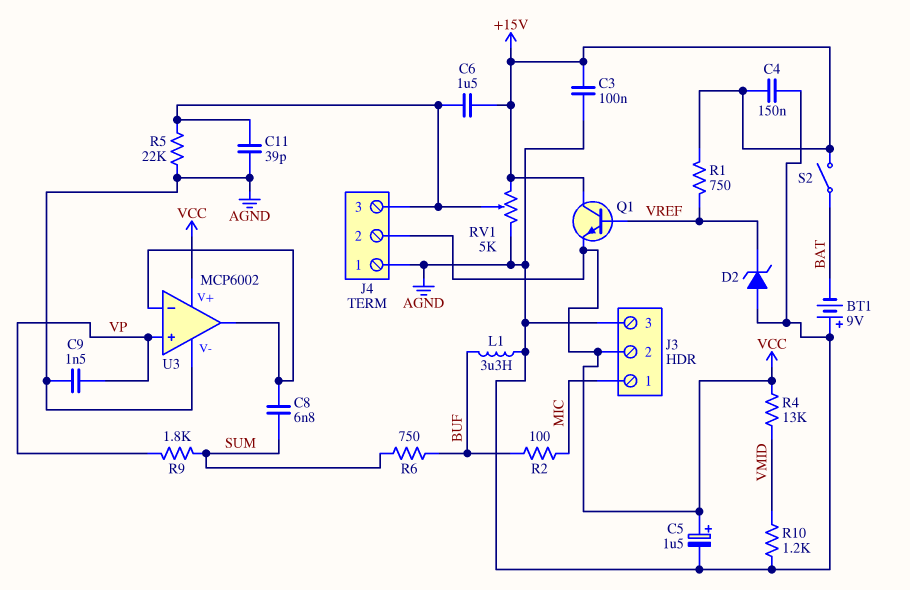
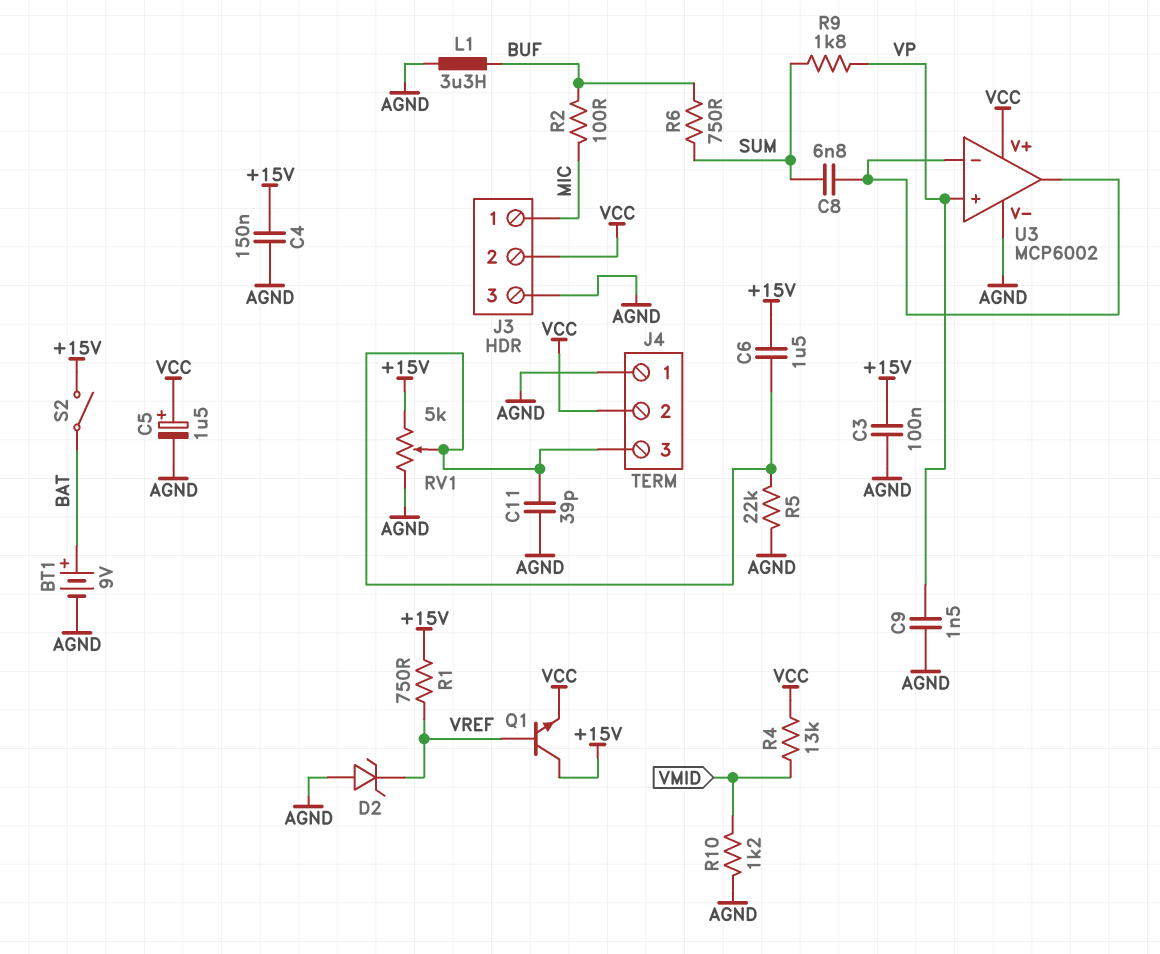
BT1: 9V (plus AGND, minus BAT) -> 9V (plus BAT, minus AGND)

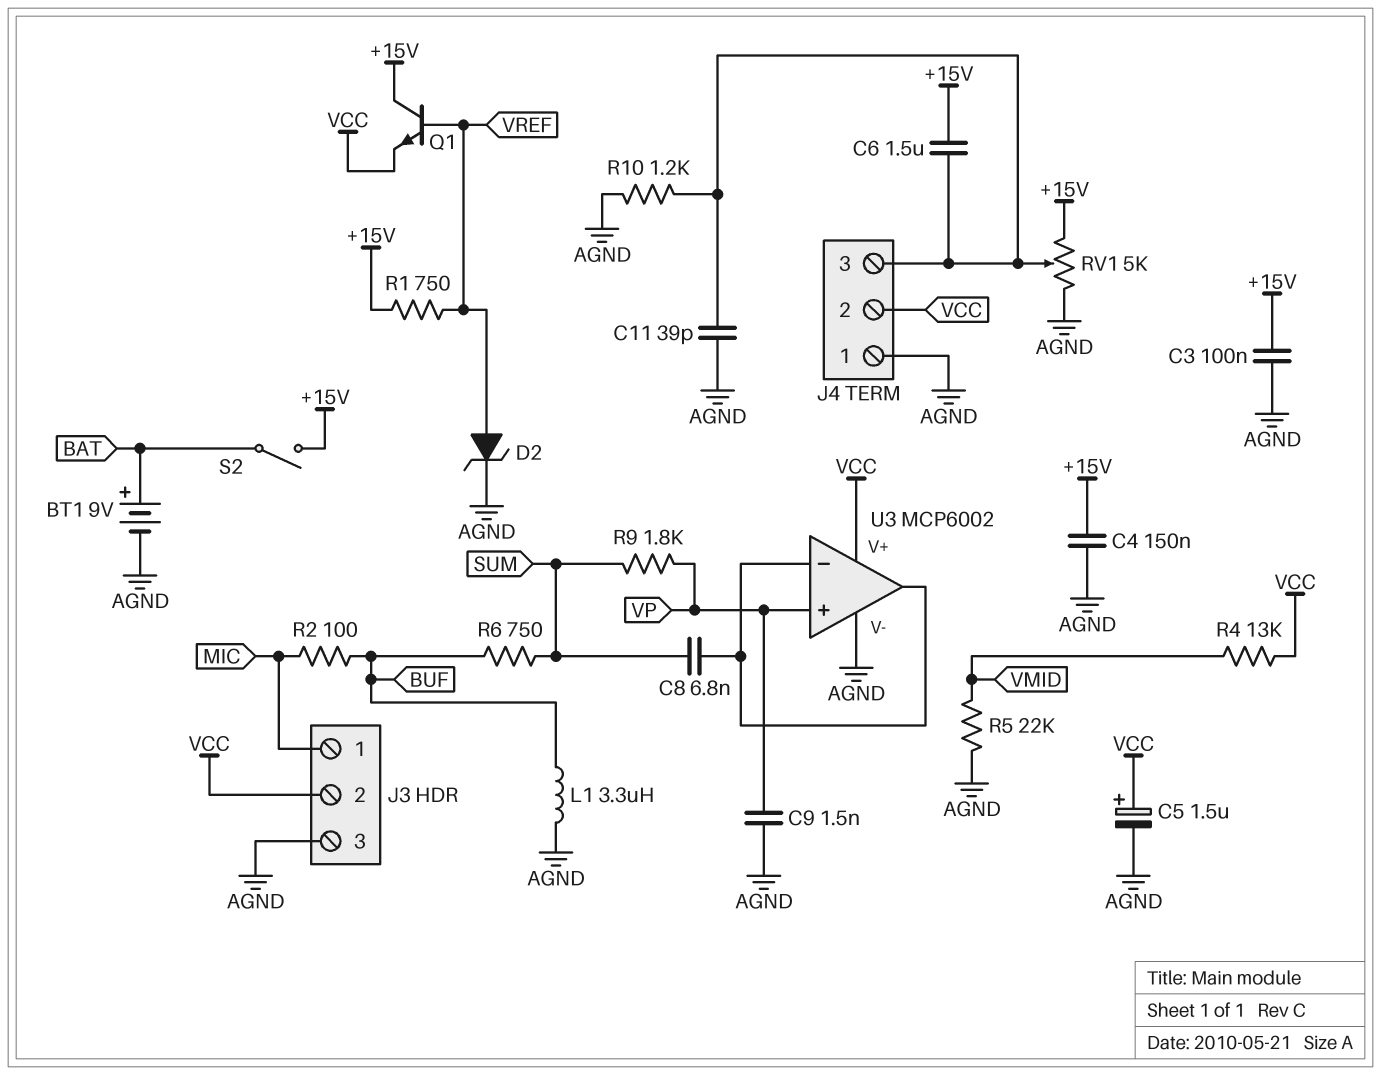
D2: zener (A AGND, K VREF) -> zener (A VREF, K AGND)
R5: 22k (AGND, J4/3) -> 22k (AGND, VMID)
R10: 1.2k (AGND, VMID) -> 1.2k (AGND, J4/3)

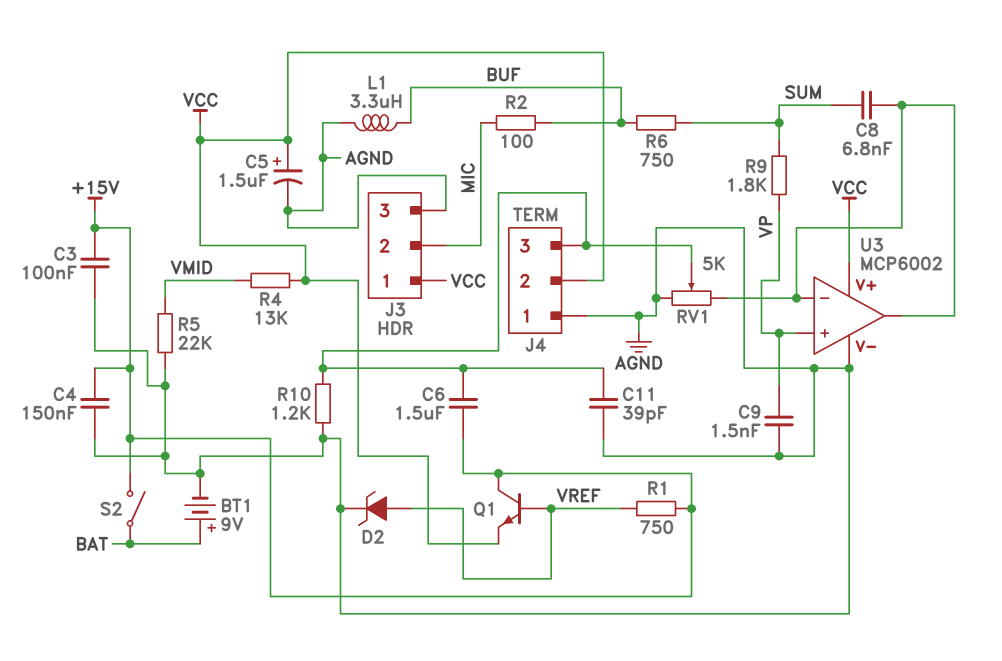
J3 pin 1: MIC -> VCC
J3 pin 2: VCC -> MIC
RV1: 5k (+15V, AGND, wiper J4/3) -> 5k (AGND, U3/in-, wiper J4/3)

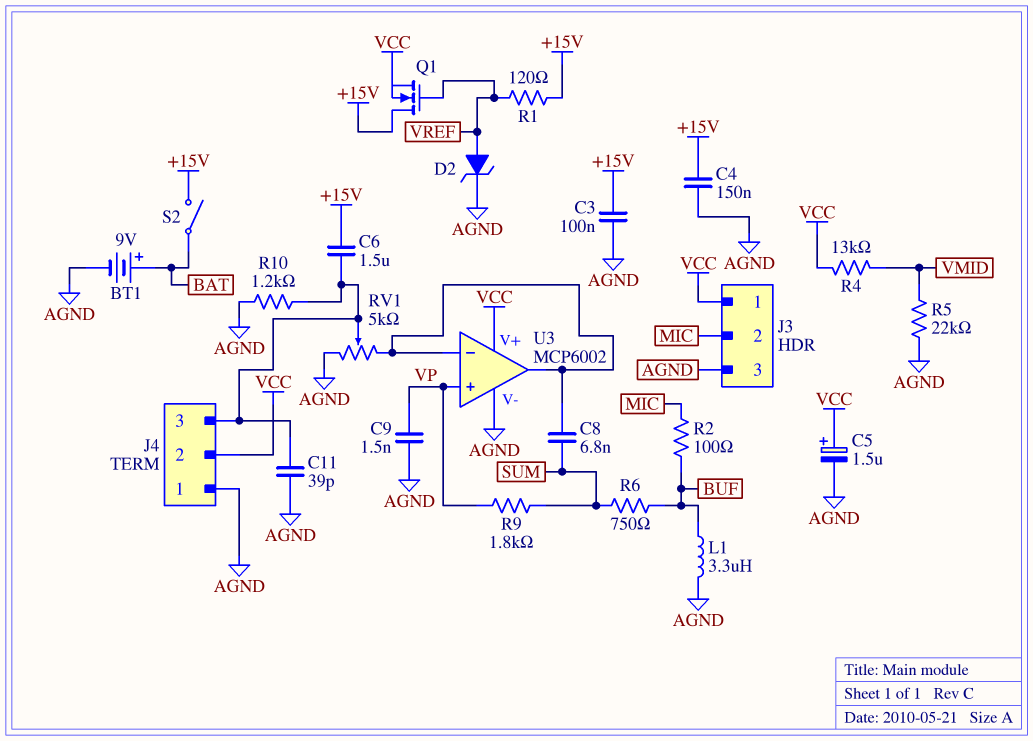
Q1: NPN (B VREF, C +15V, E VCC) -> NMOS (G VREF, D +15V, S VCC)
R1: 750 (+15V, VREF) -> 120 (+15V, VREF)

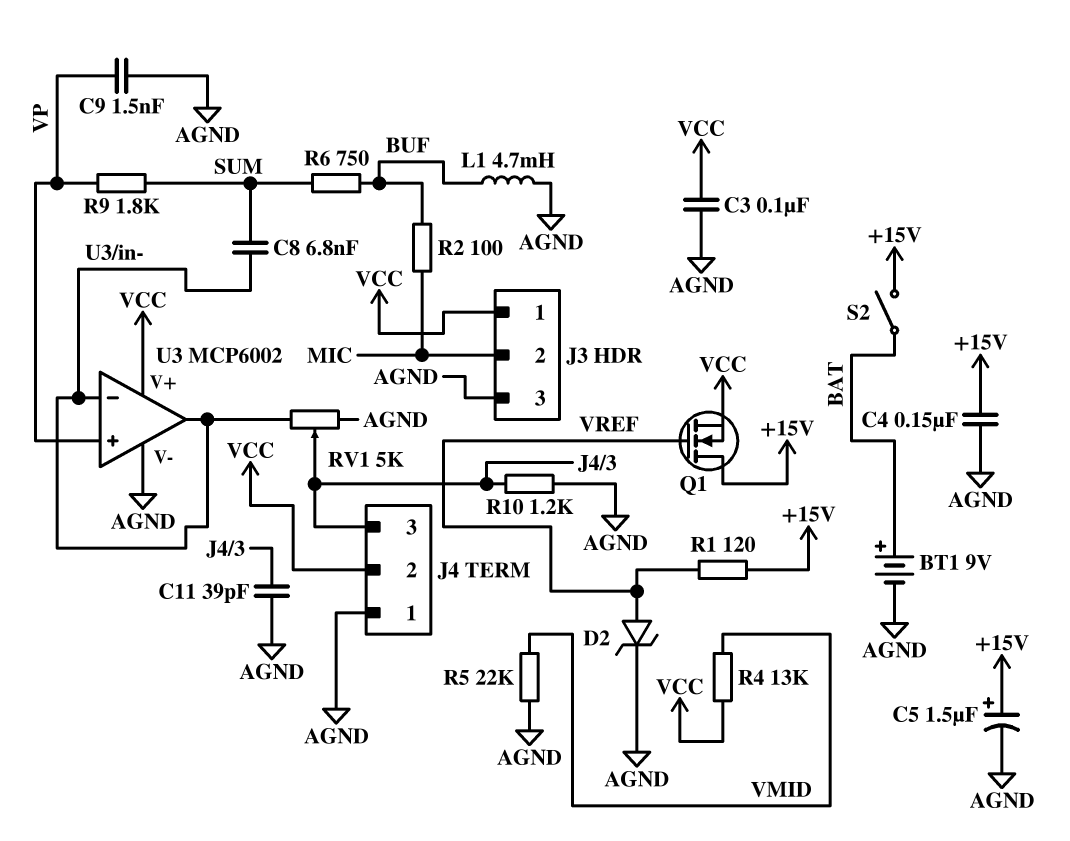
C3: 100nF (+15V, AGND) -> 100nF (AGND, VCC)
C5: 1.5uF (plus VCC, minus AGND) -> 1.5uF (plus +15V, minus AGND)
C6: 1.5uF (+15V, J4/3) -> none
L1: 3.3uH (AGND, BUF) -> 4.7mH (AGND, BUF)

